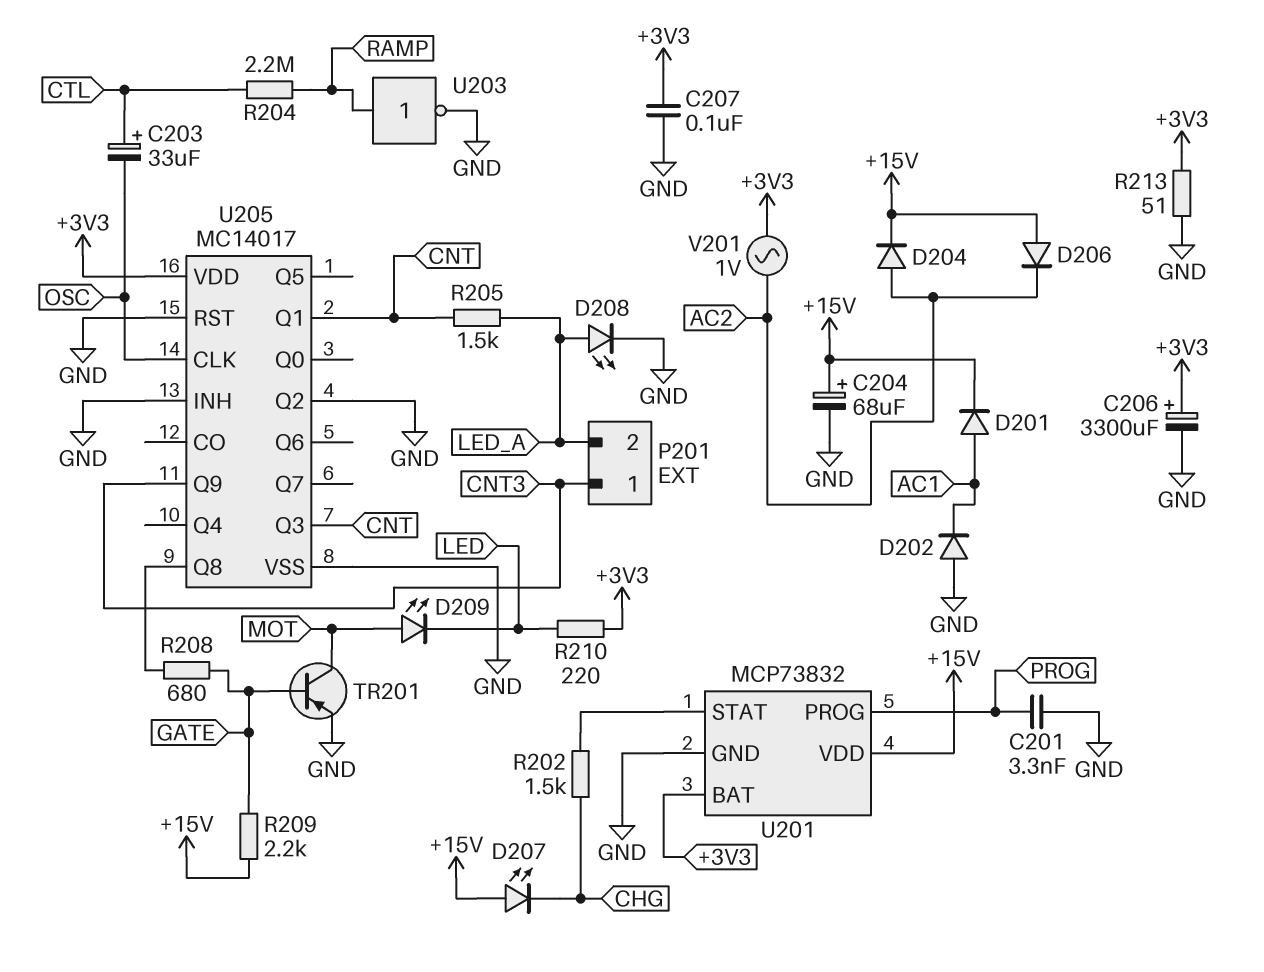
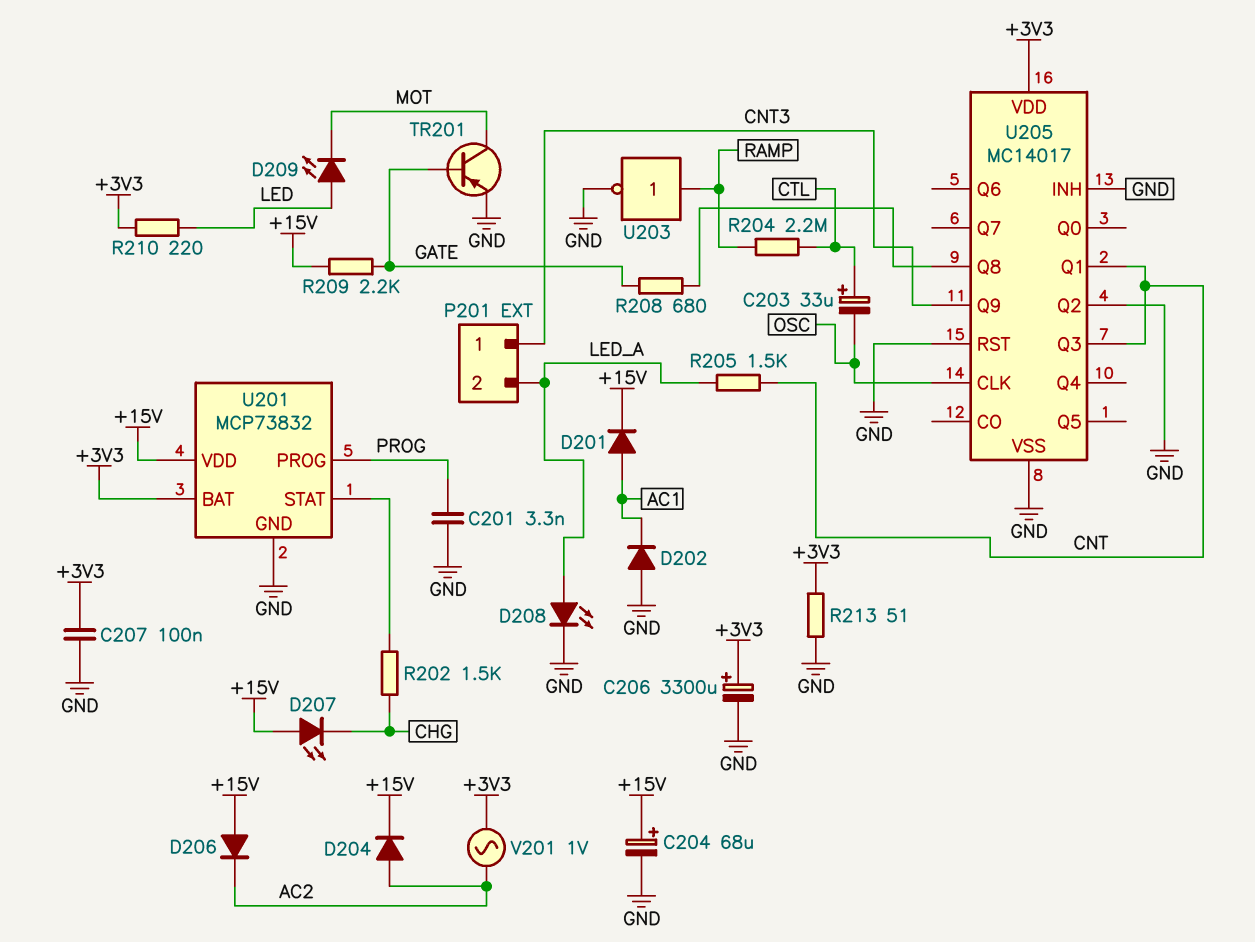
D209: LED (A MOT, K LED) -> LED (A LED, K MOT)

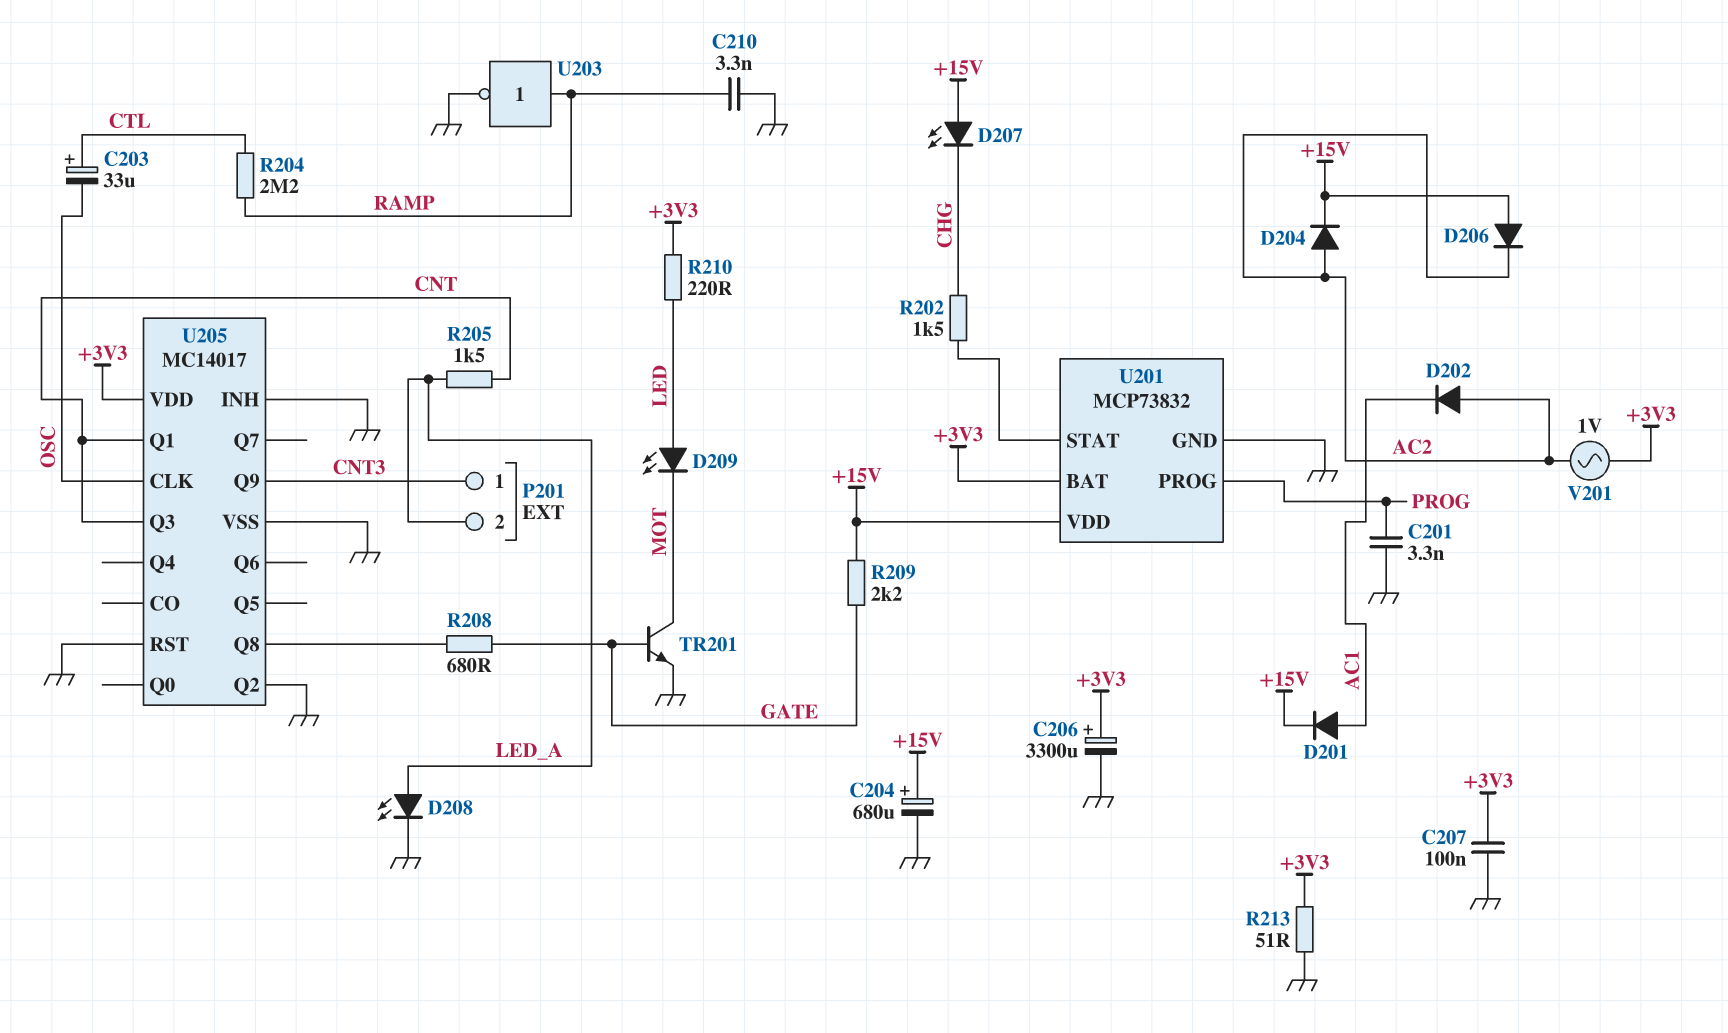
C204: 68uF (plus +15V, minus GND) -> 680uF (plus +15V, minus GND)
C210: none -> 3.3nF (GND, RAMP)
D202: diode (A GND, K AC1) -> diode (A AC2, K AC1)
TR201: PNP (B GATE, C MOT, E GND) -> NPN (B GATE, C MOT, E GND)

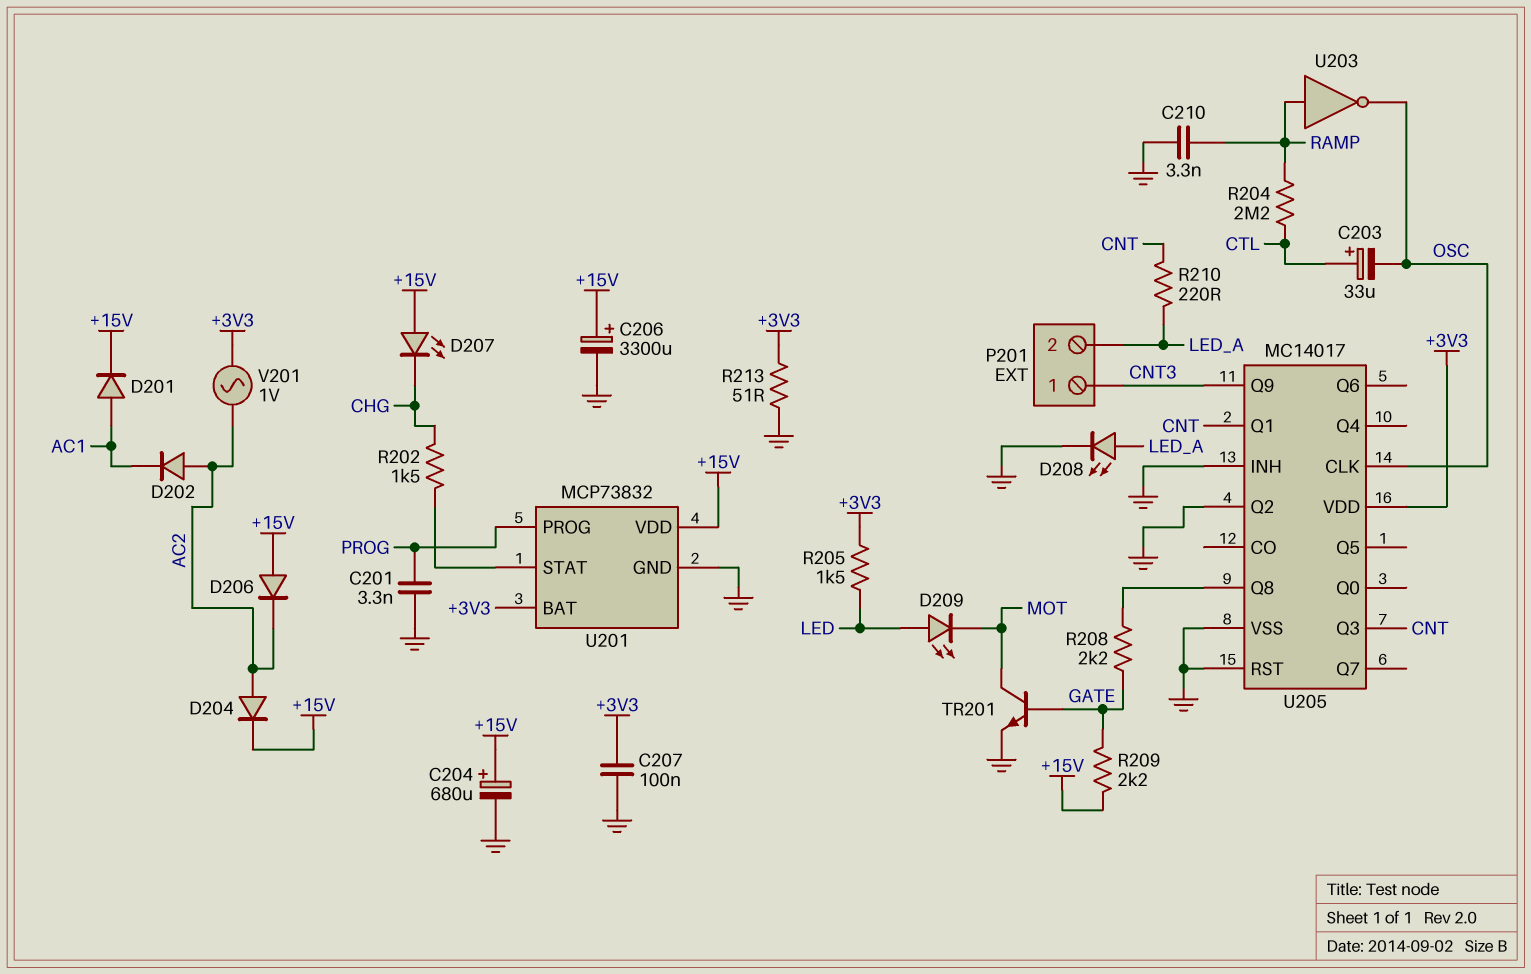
C206: 3300uF (plus +3V3, minus GND) -> 3300uF (plus +15V, minus GND)
R205: 1.5k (CNT, LED_A) -> 1.5k (+3V3, LED)
R208: 680 (GATE, U205/Q8) -> 2.2k (GATE, U205/Q8)
R210: 220 (+3V3, LED) -> 220 (CNT, LED_A)
U203: NOT (in RAMP, out GND) -> NOT (in RAMP, out OSC)

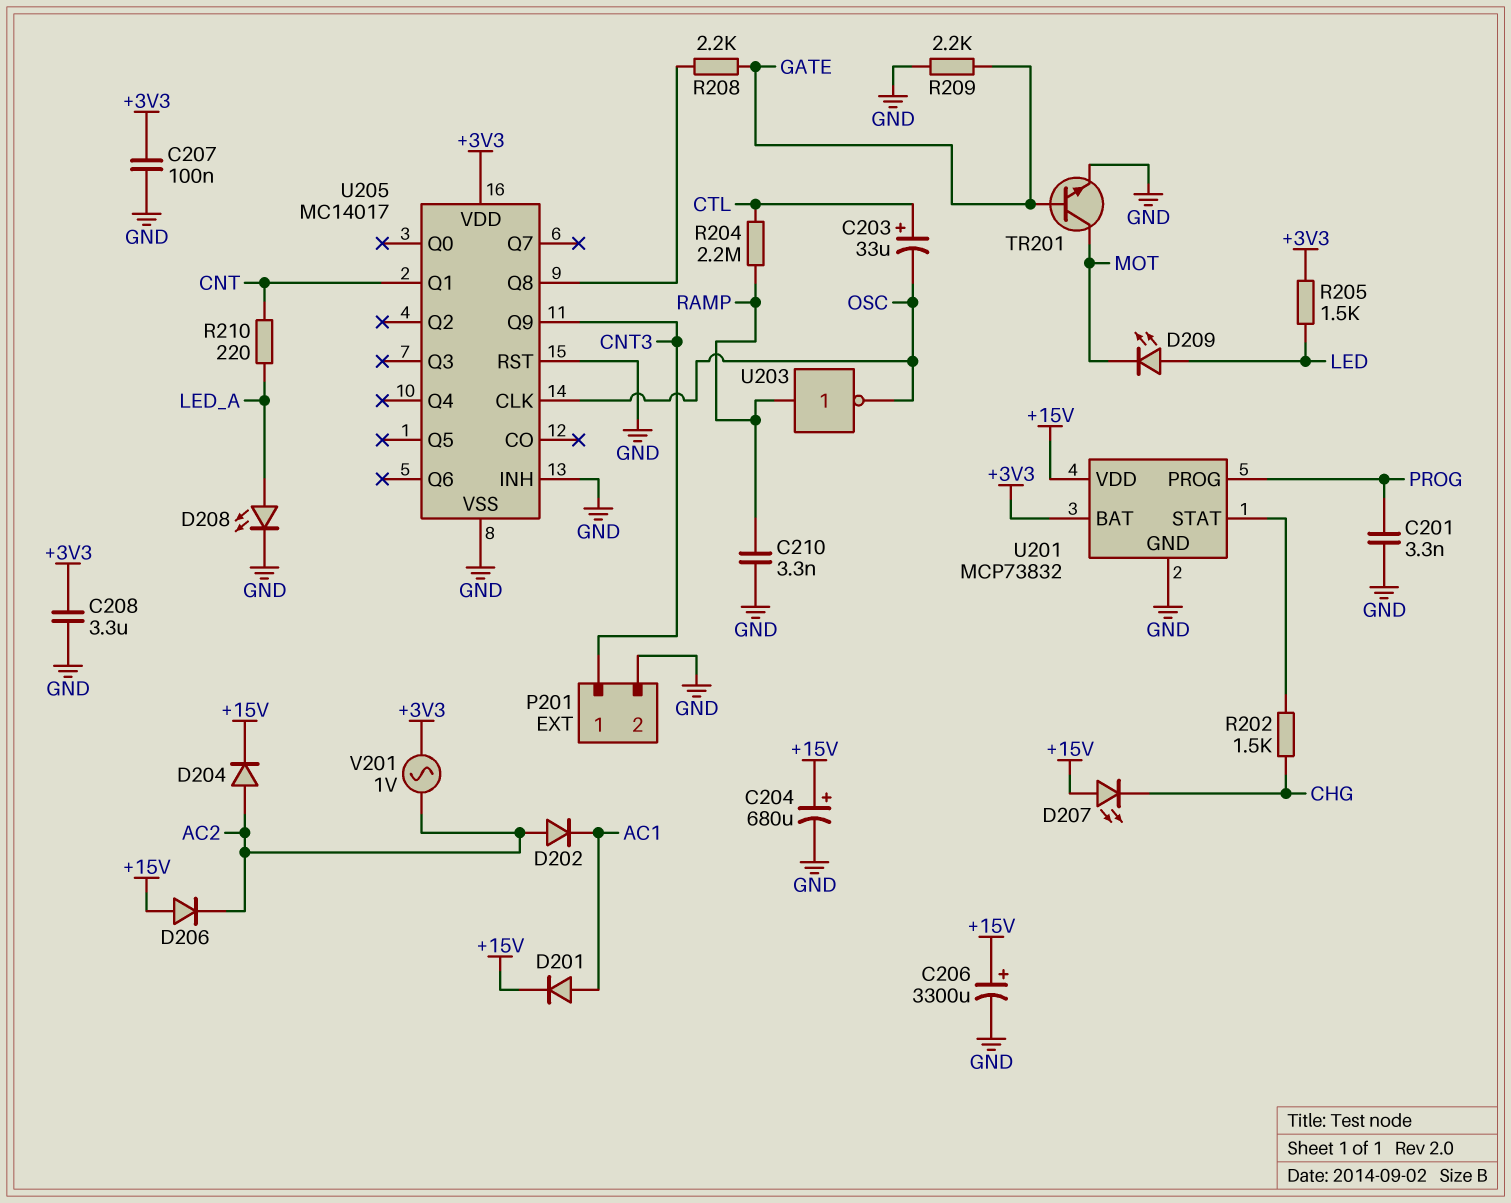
C208: none -> 3.3uF (+3V3, GND)
P201 pin 2: LED_A -> GND
R209: 2.2k (+15V, GATE) -> 2.2k (GATE, GND)
R213: 51 (+3V3, GND) -> none
U205 pin Q2: GND -> none
U205 pin Q3: CNT -> none

